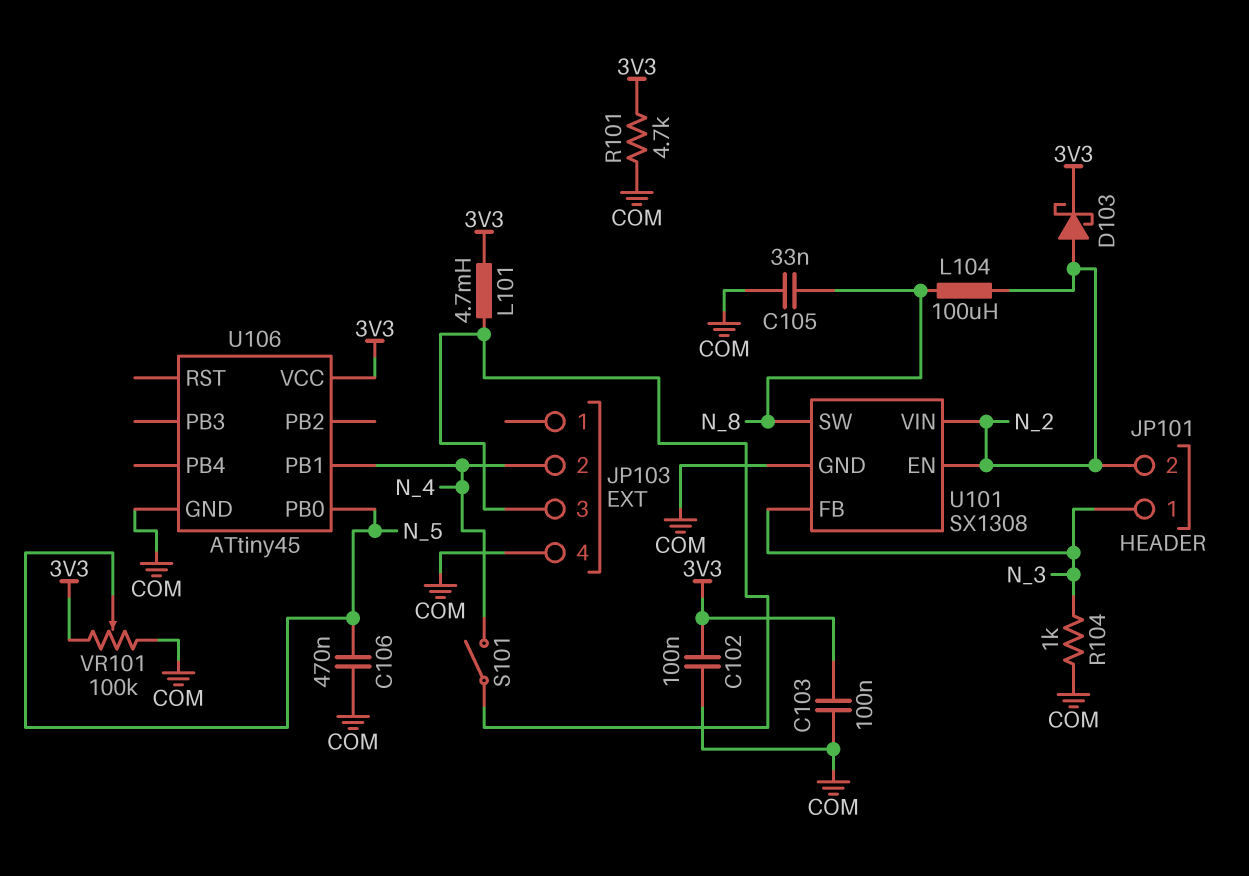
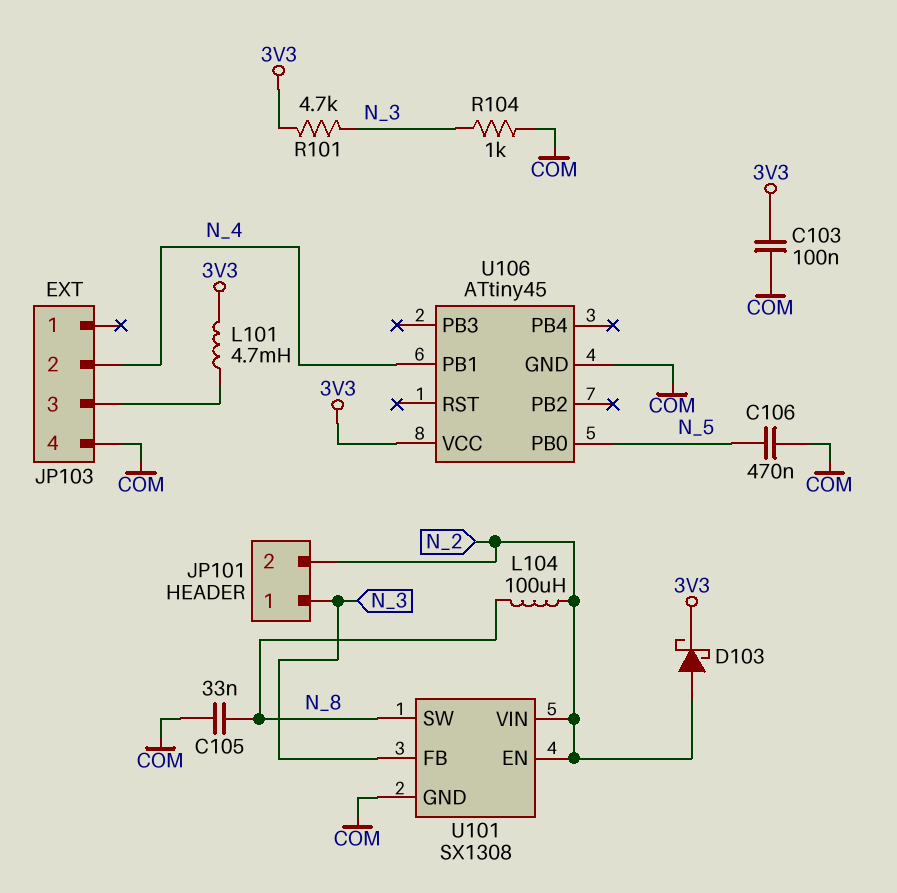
C102: 100nF (3V3, COM) -> none
R101: 4.7k (3V3, COM) -> 4.7k (3V3, N_3)
S101: switch (JP103/3, N_4) -> none
VR101: 100k (3V3, COM, wiper N_5) -> none

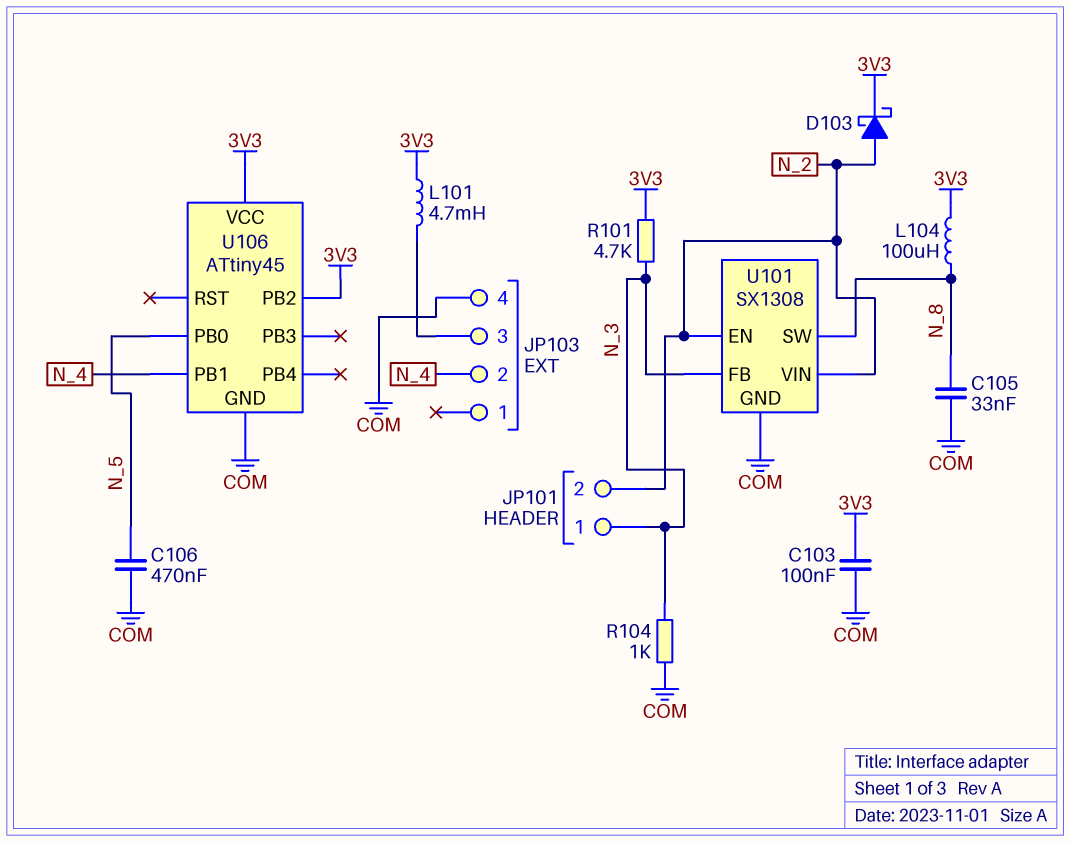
L104: 100uH (N_2, N_8) -> 100uH (3V3, N_8)
U106 pin PB2: none -> 3V3

